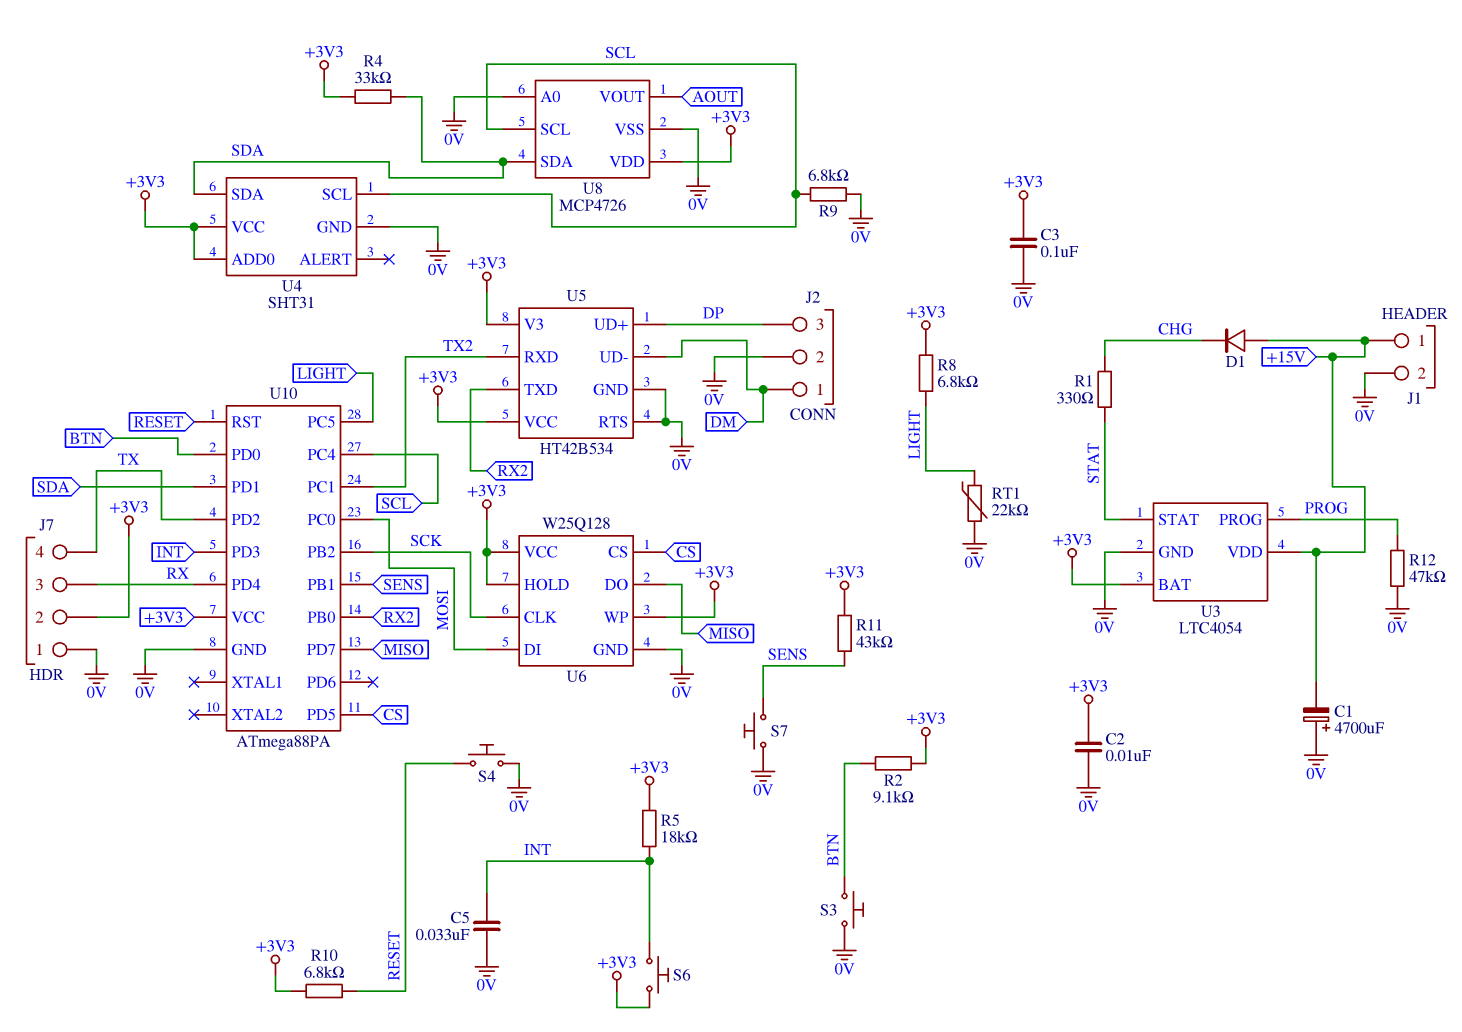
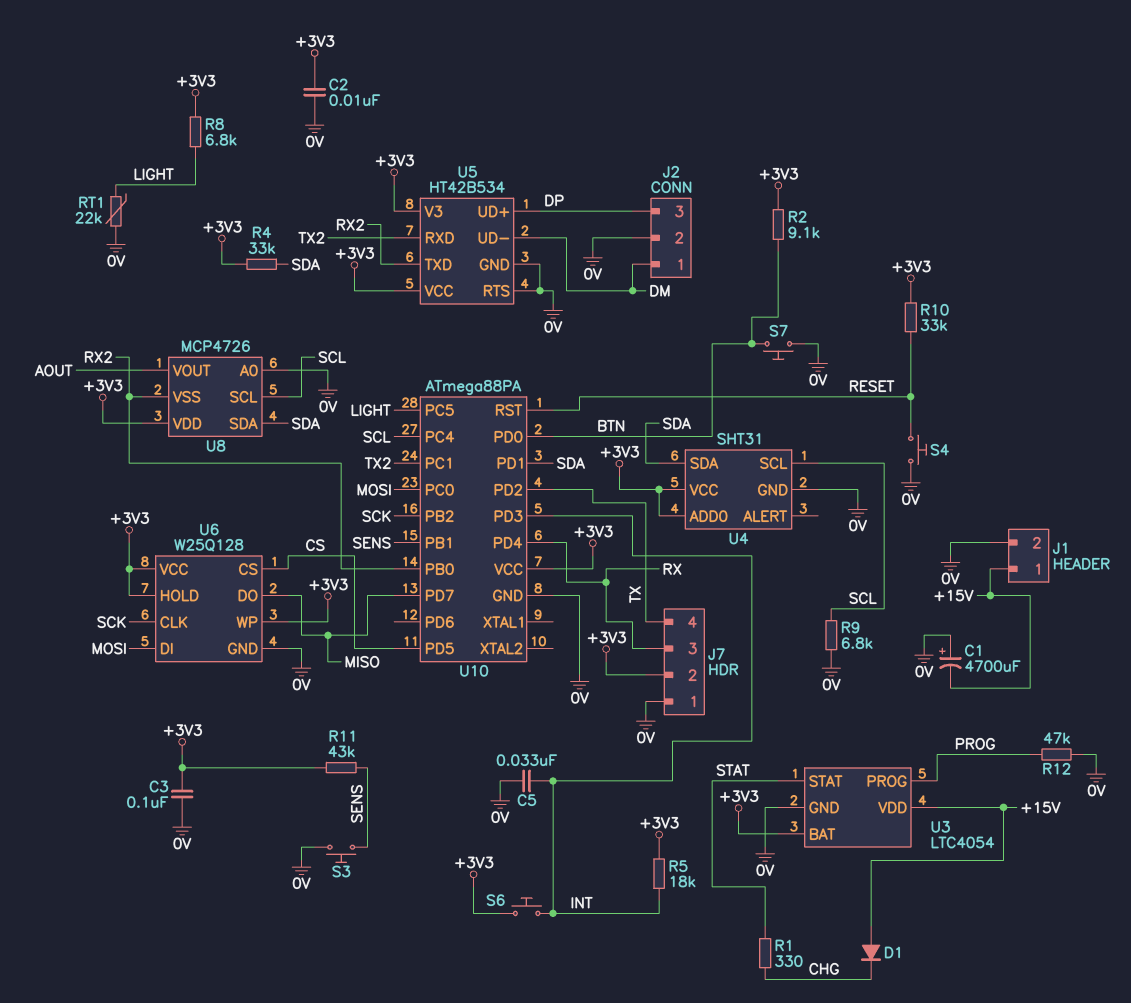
R10: 6.8k (+3V3, RESET) -> 33k (+3V3, RESET)
S3: button (0V, BTN) -> button (0V, SENS)
S7: button (0V, SENS) -> button (0V, BTN)
U8 pin VSS: 0V -> RX2

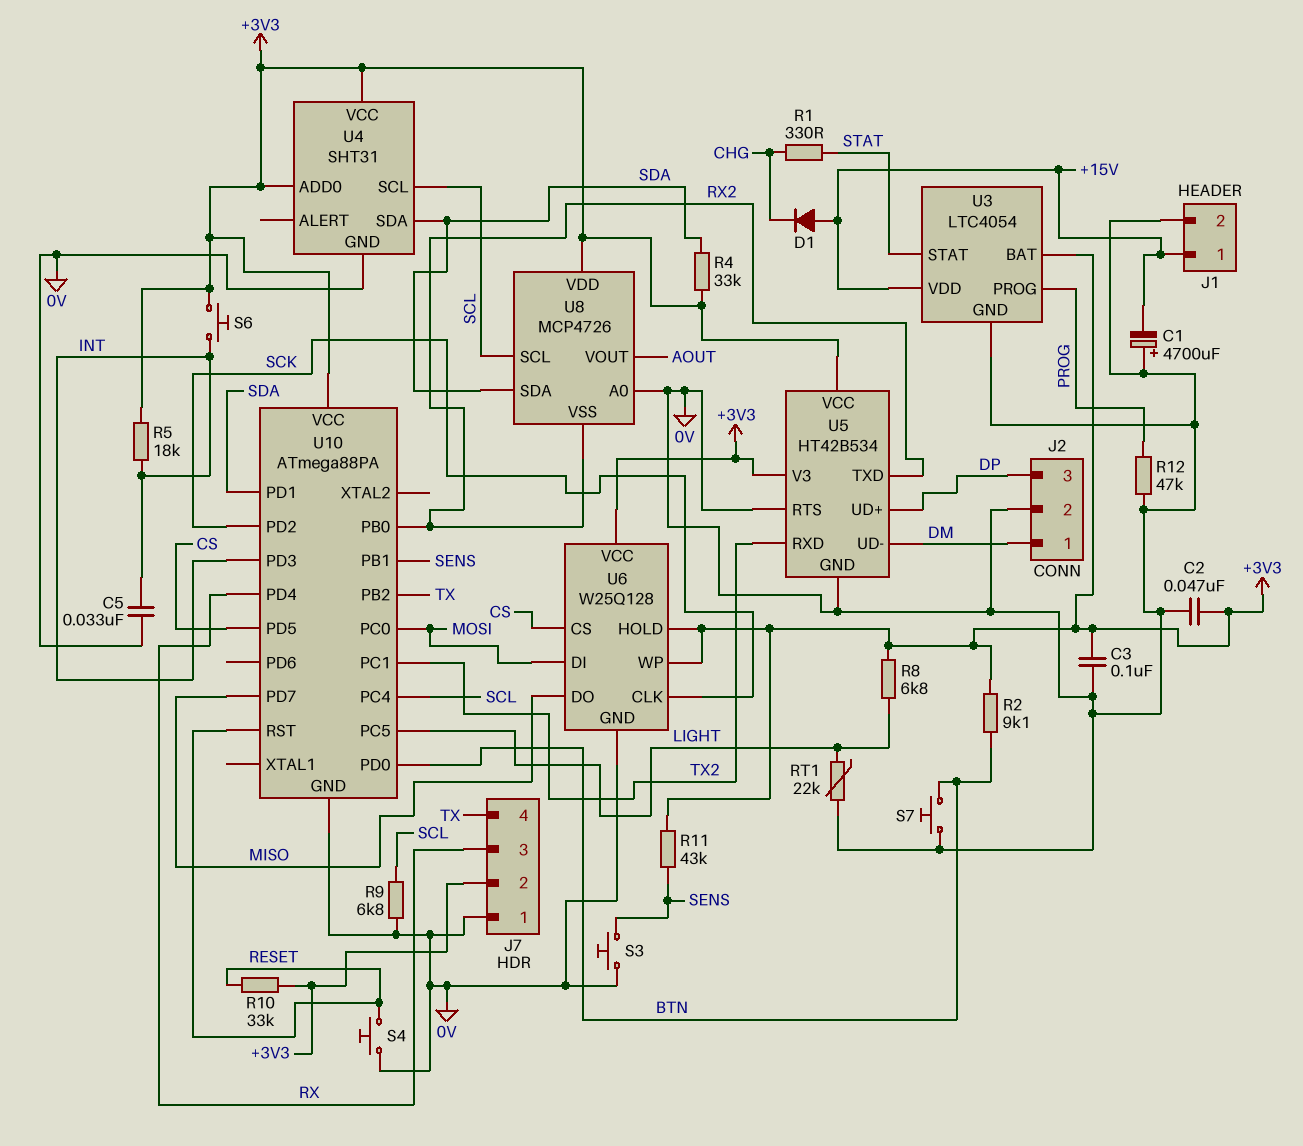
C2: 10nF (+3V3, 0V) -> 47nF (+3V3, 0V)
U10 pin PB2: SCK -> TX
U10 pin PD2: TX -> SCK

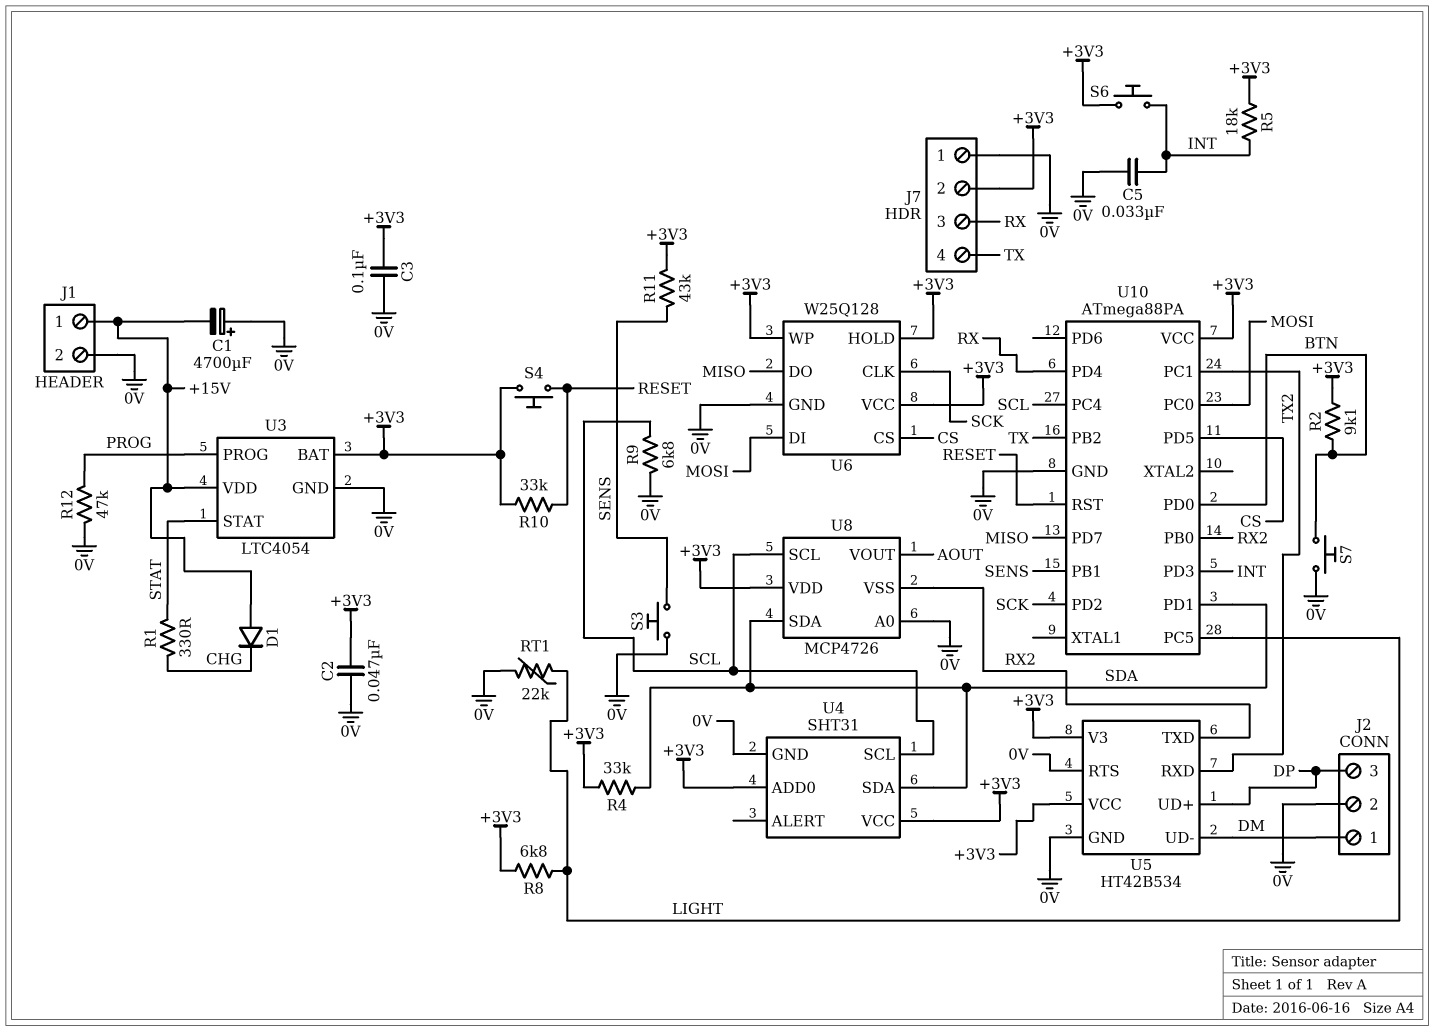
S4: button (0V, RESET) -> button (+3V3, RESET)

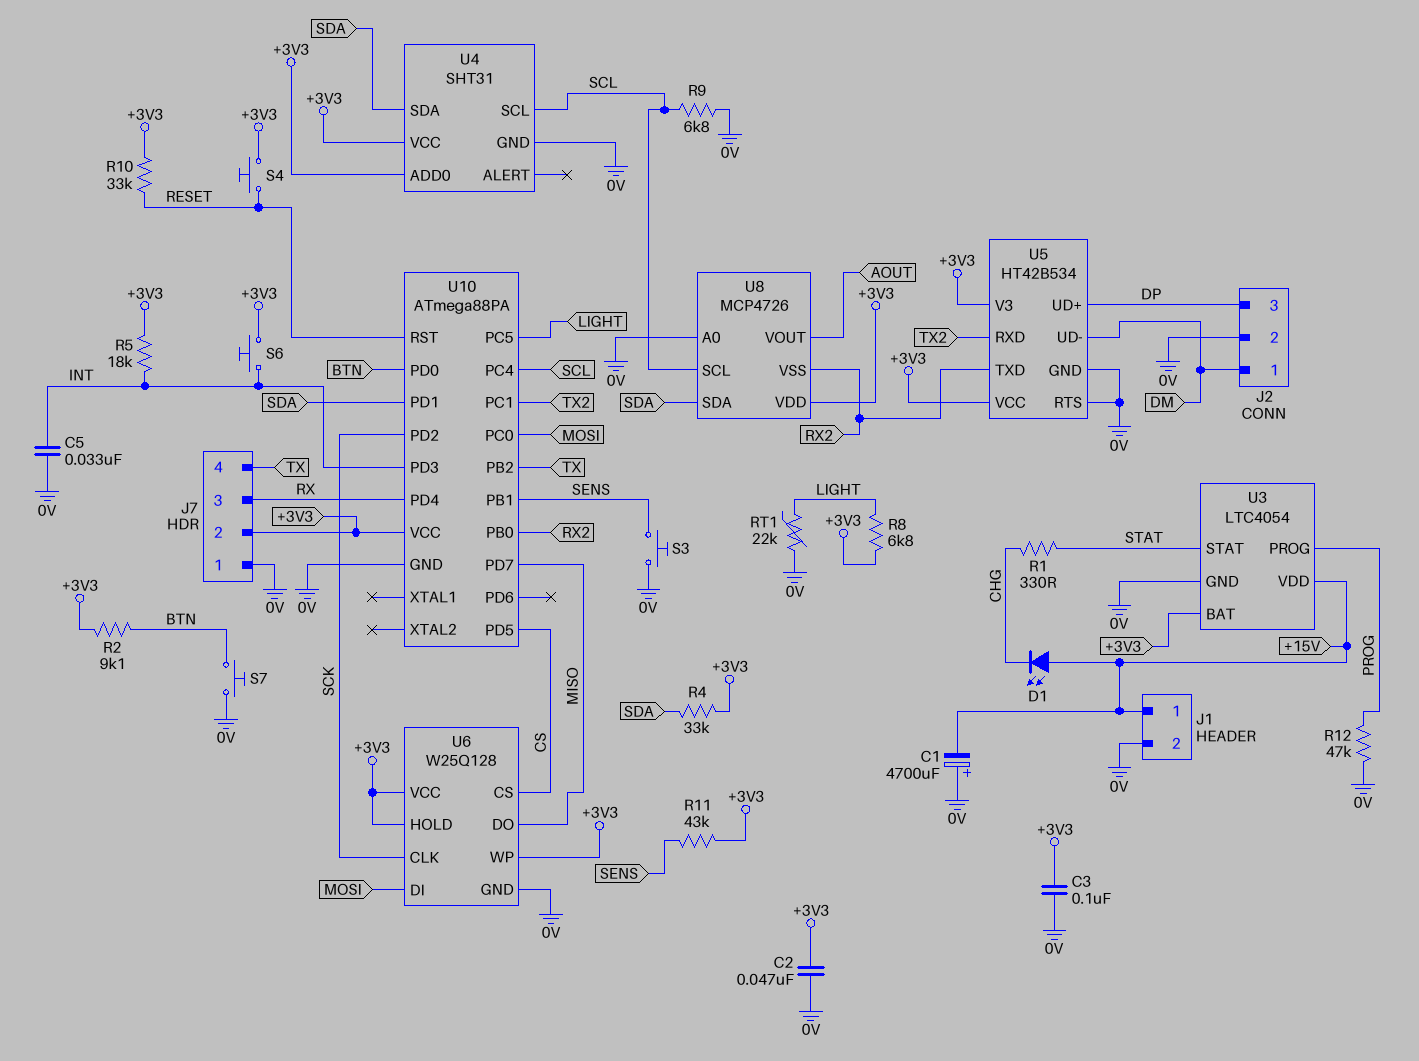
D1: diode (A +15V, K CHG) -> LED (A +15V, K CHG)

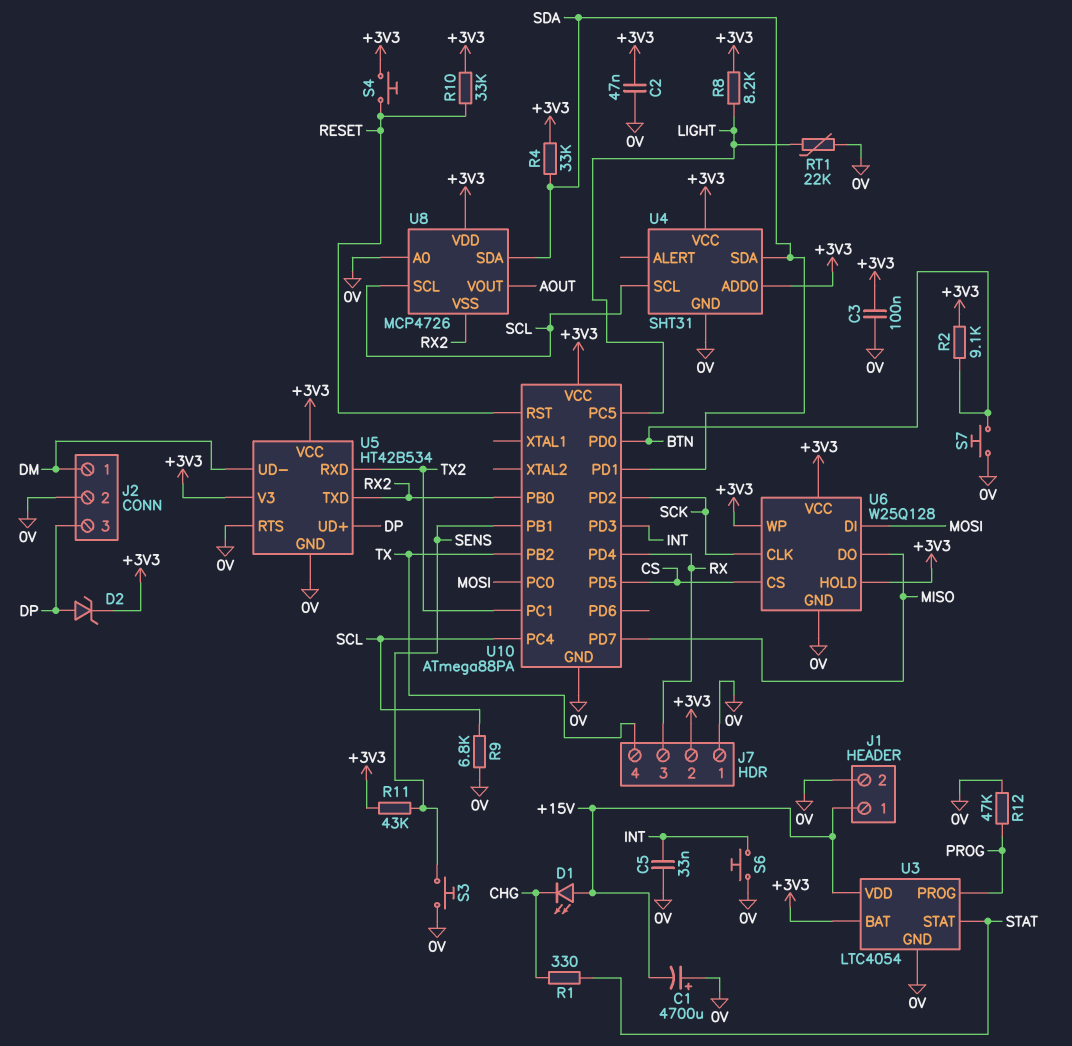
D2: none -> zener (A DP, K +3V3)
R5: 18k (+3V3, INT) -> none
R8: 6.8k (+3V3, LIGHT) -> 8.2k (+3V3, LIGHT)
S6: button (+3V3, INT) -> button (0V, INT)

